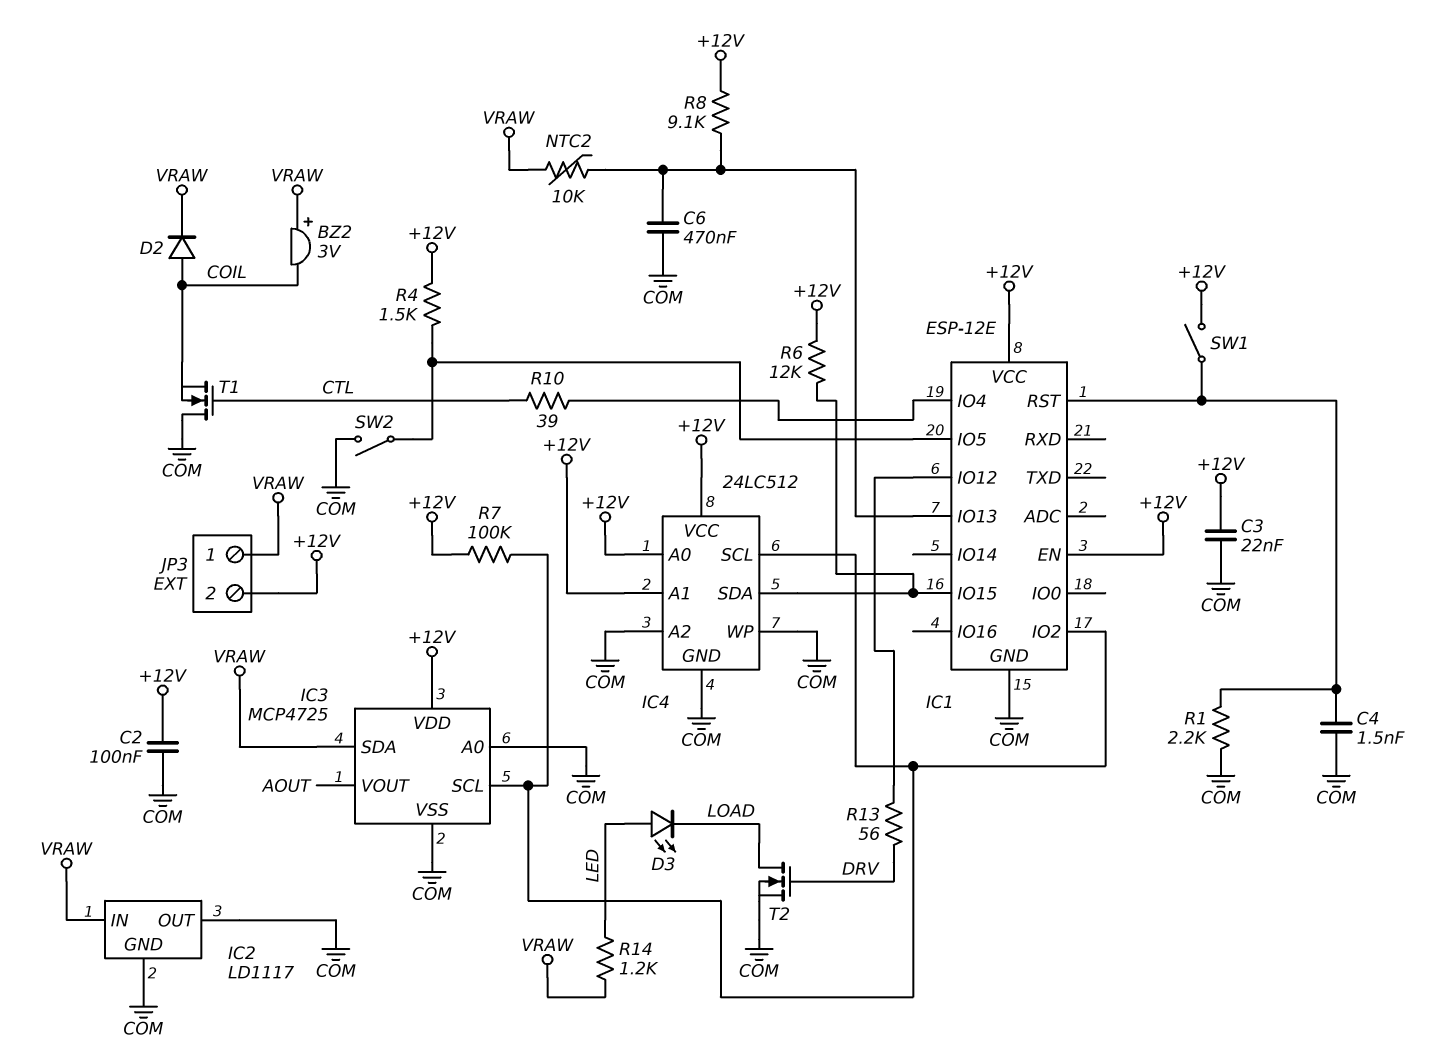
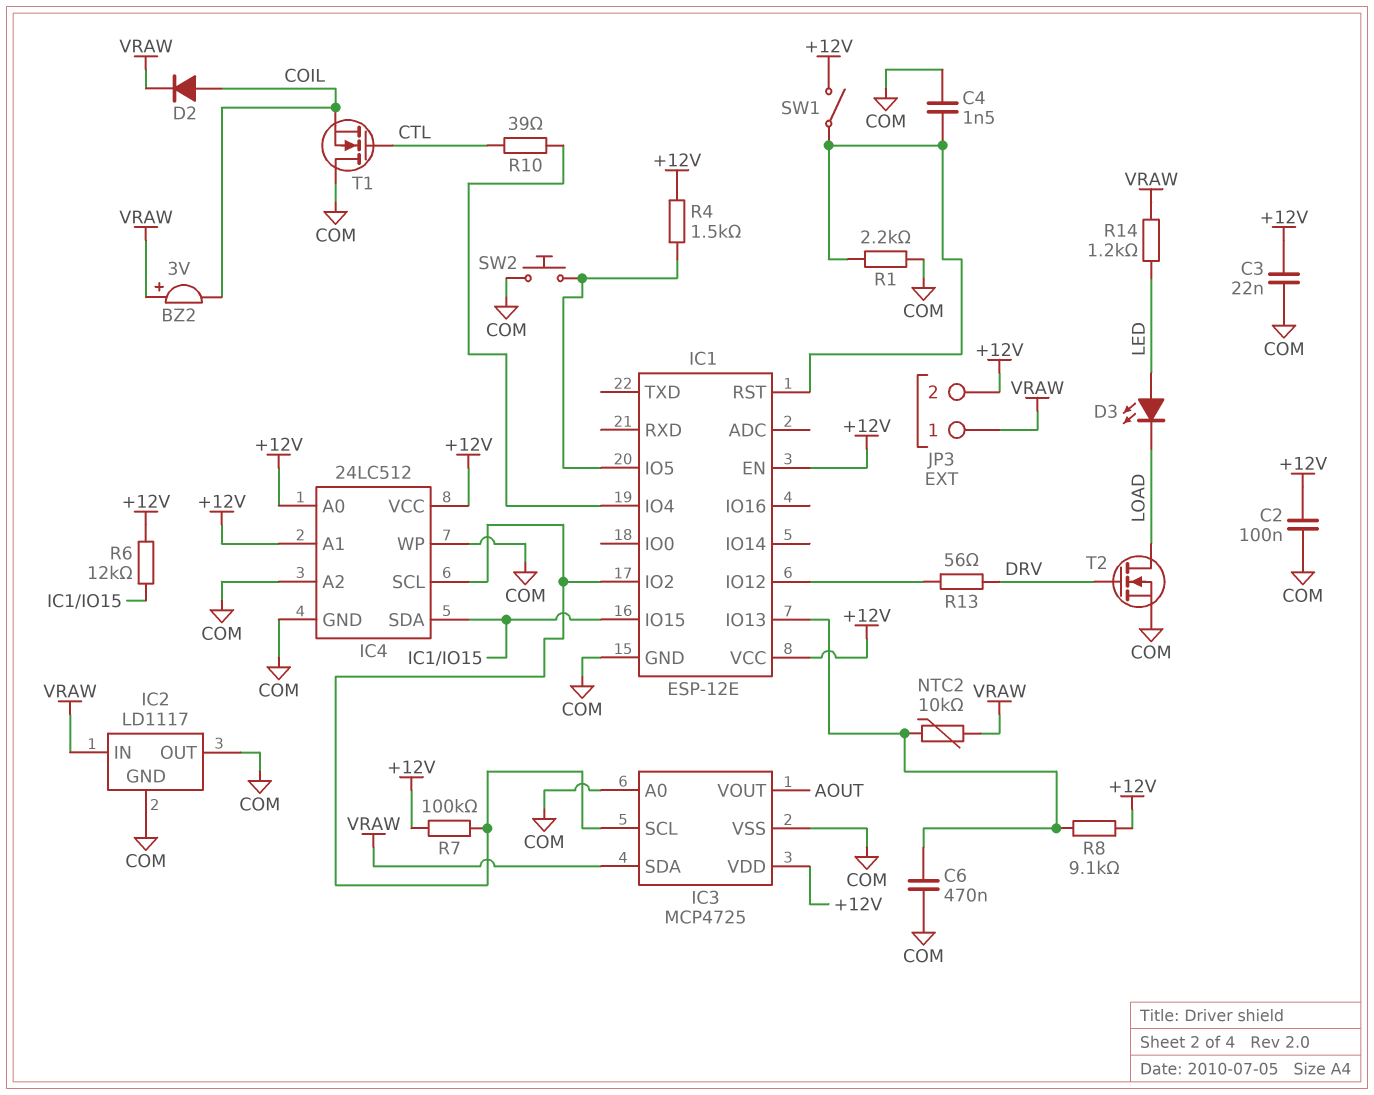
SW2: switch (COM, IC1/IO5) -> button (COM, IC1/IO5)

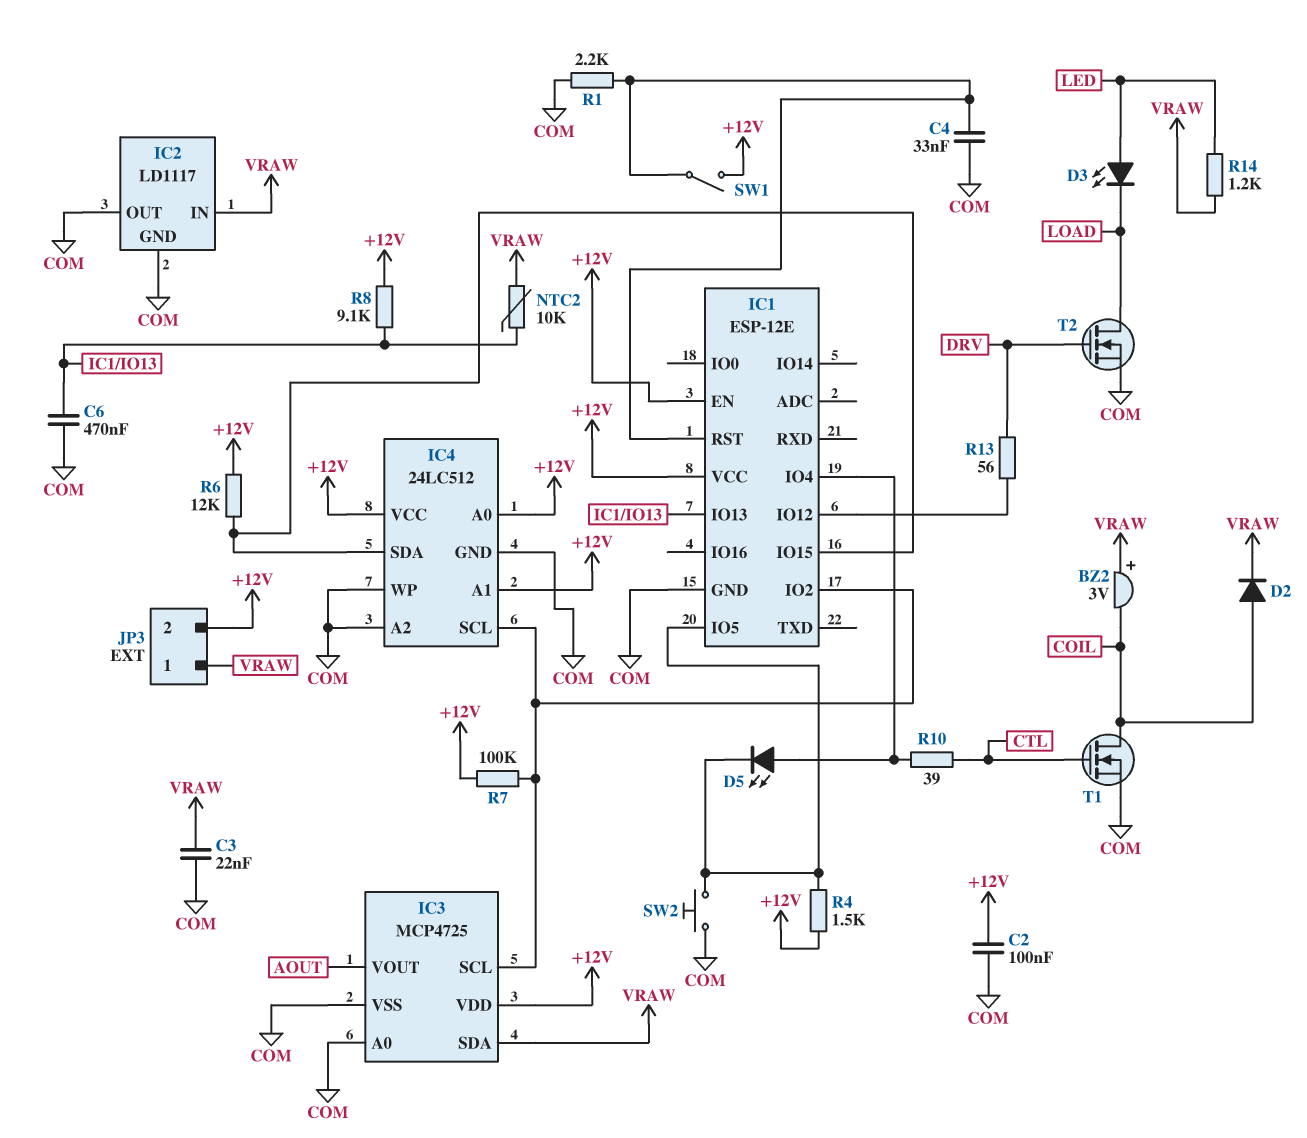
C3: 22nF (+12V, COM) -> 22nF (COM, VRAW)
C4: 1.5nF (COM, IC1/RST) -> 33nF (COM, IC1/RST)
D5: none -> LED (A IC1/IO4, K IC1/IO5)
T1: NMOS (G CTL, D COM, S COIL) -> NMOS (G CTL, D COIL, S COM)

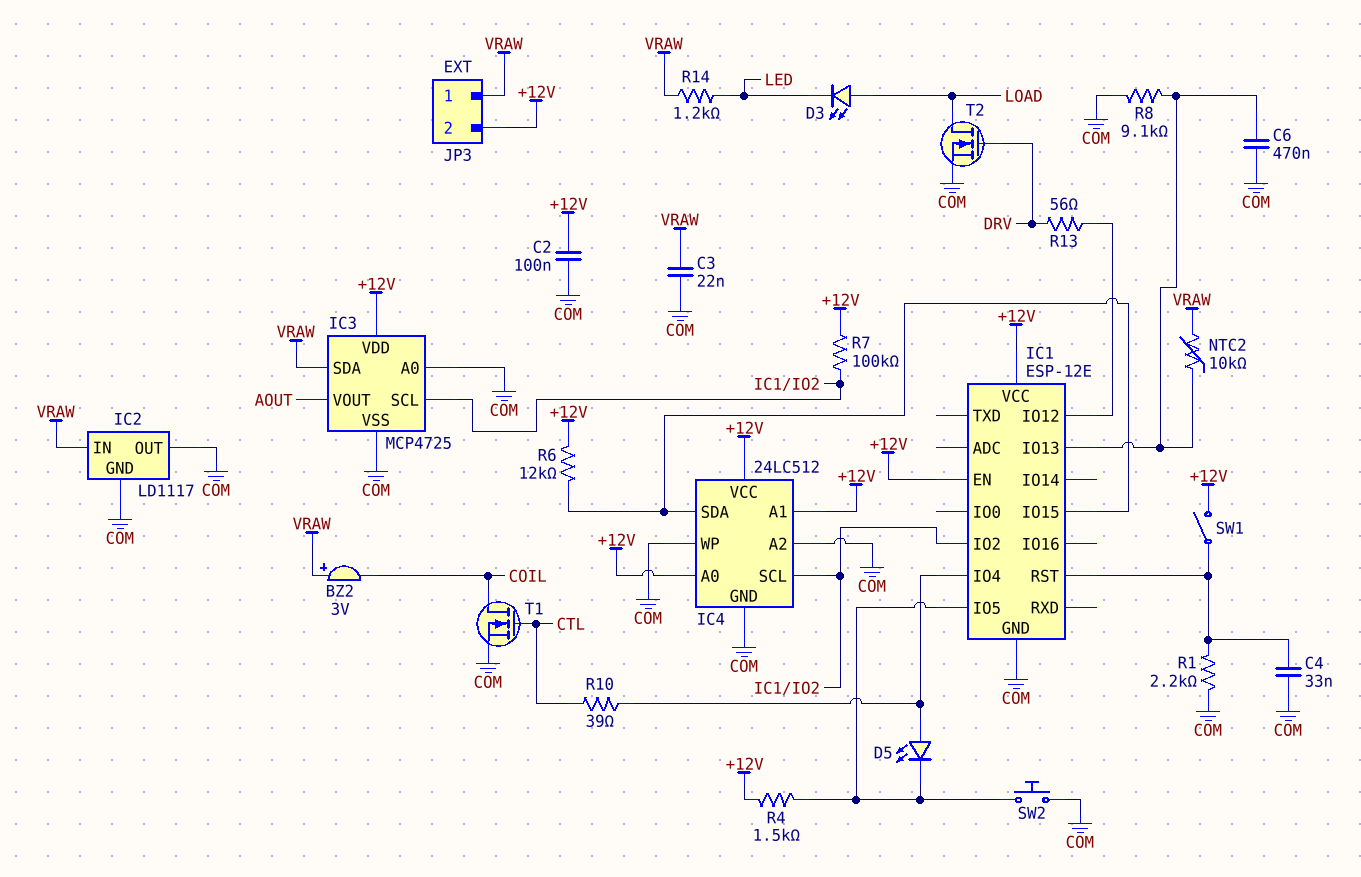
D2: diode (A COIL, K VRAW) -> none
D3: LED (A LED, K LOAD) -> LED (A LOAD, K LED)
R8: 9.1k (+12V, IC1/IO13) -> 9.1k (COM, IC1/IO13)

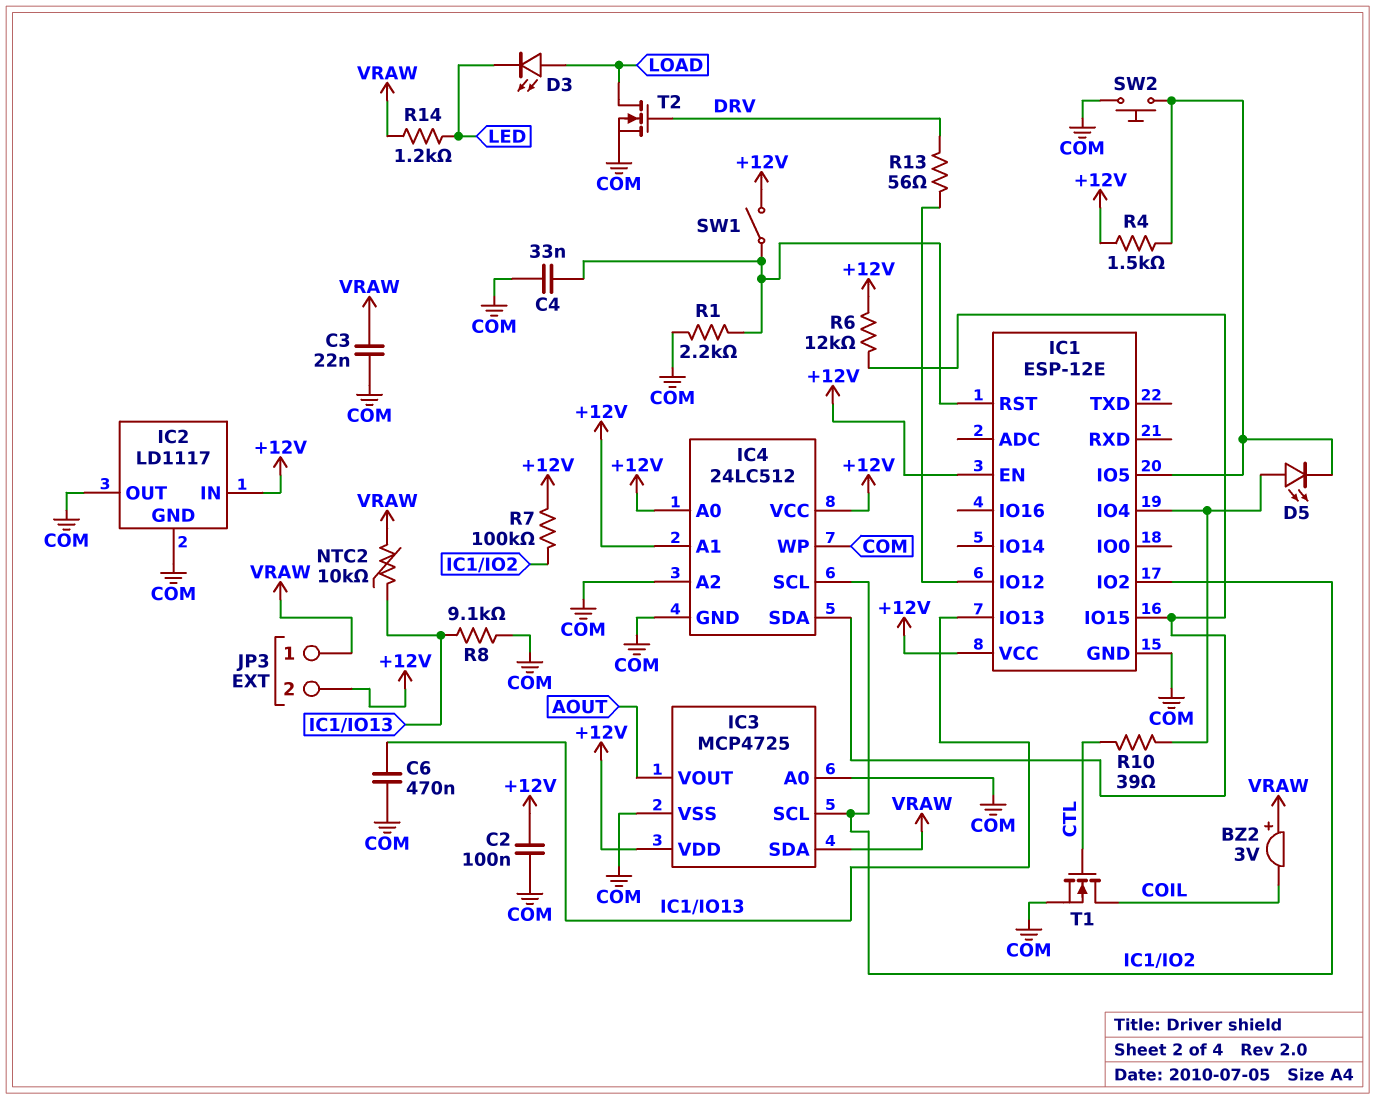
IC2 pin IN: VRAW -> +12V

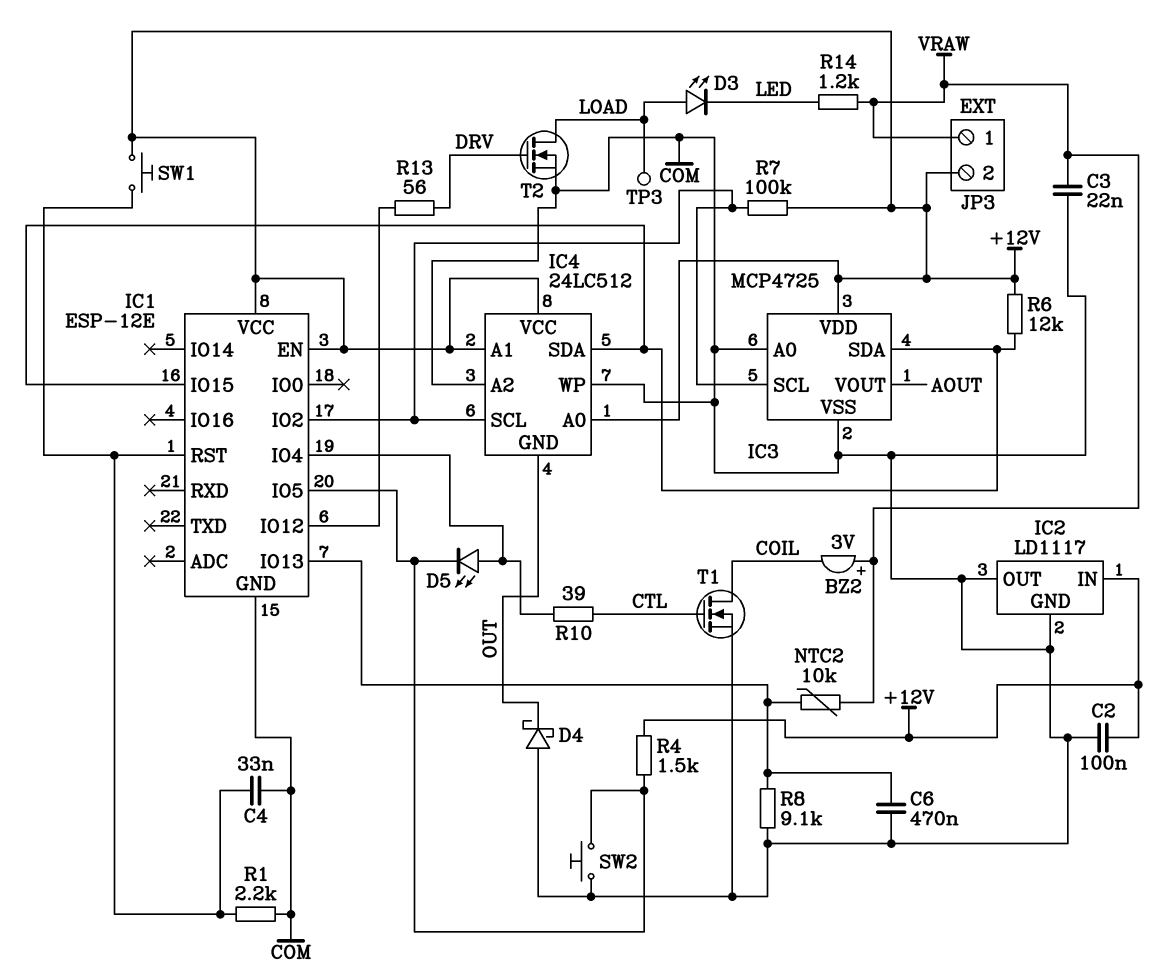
D4: none -> schottky (A COM, K OUT)
IC3 pin SDA: VRAW -> IC1/IO15
IC4 pin GND: COM -> OUT
SW1: switch (+12V, IC1/RST) -> button (+12V, IC1/RST)
TP3: none -> test point (LOAD)

